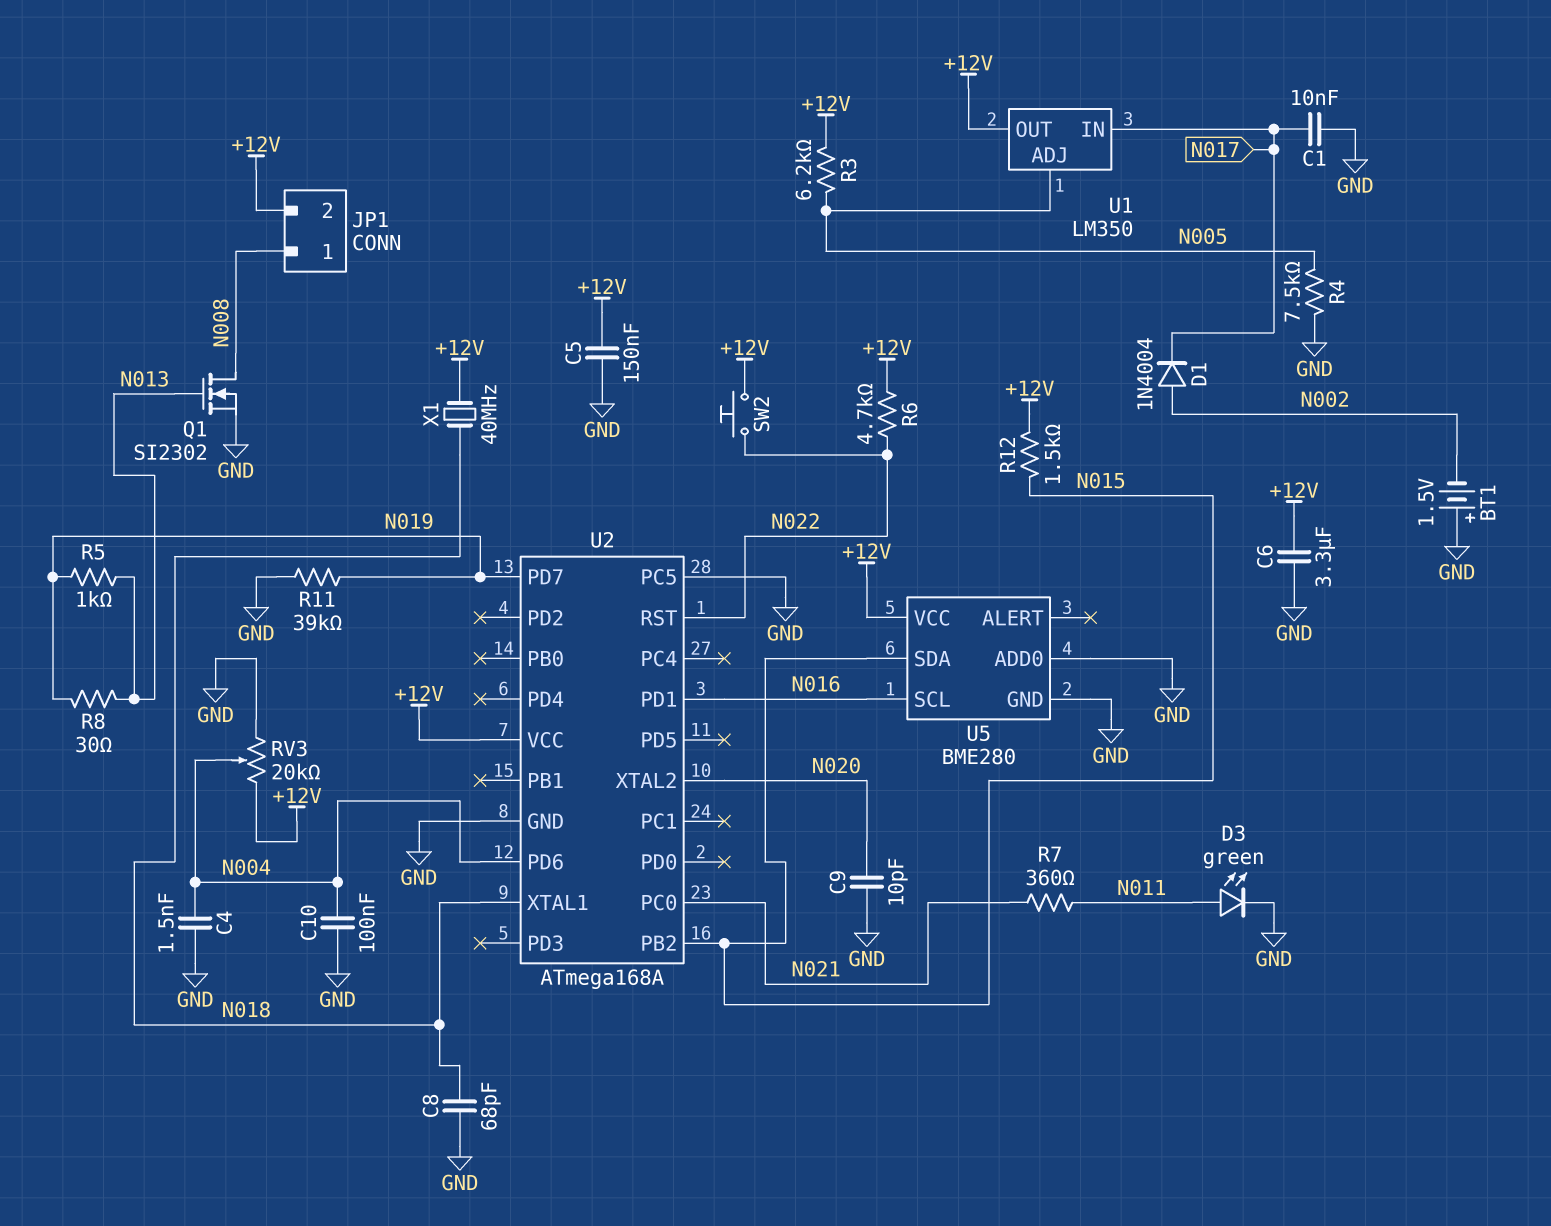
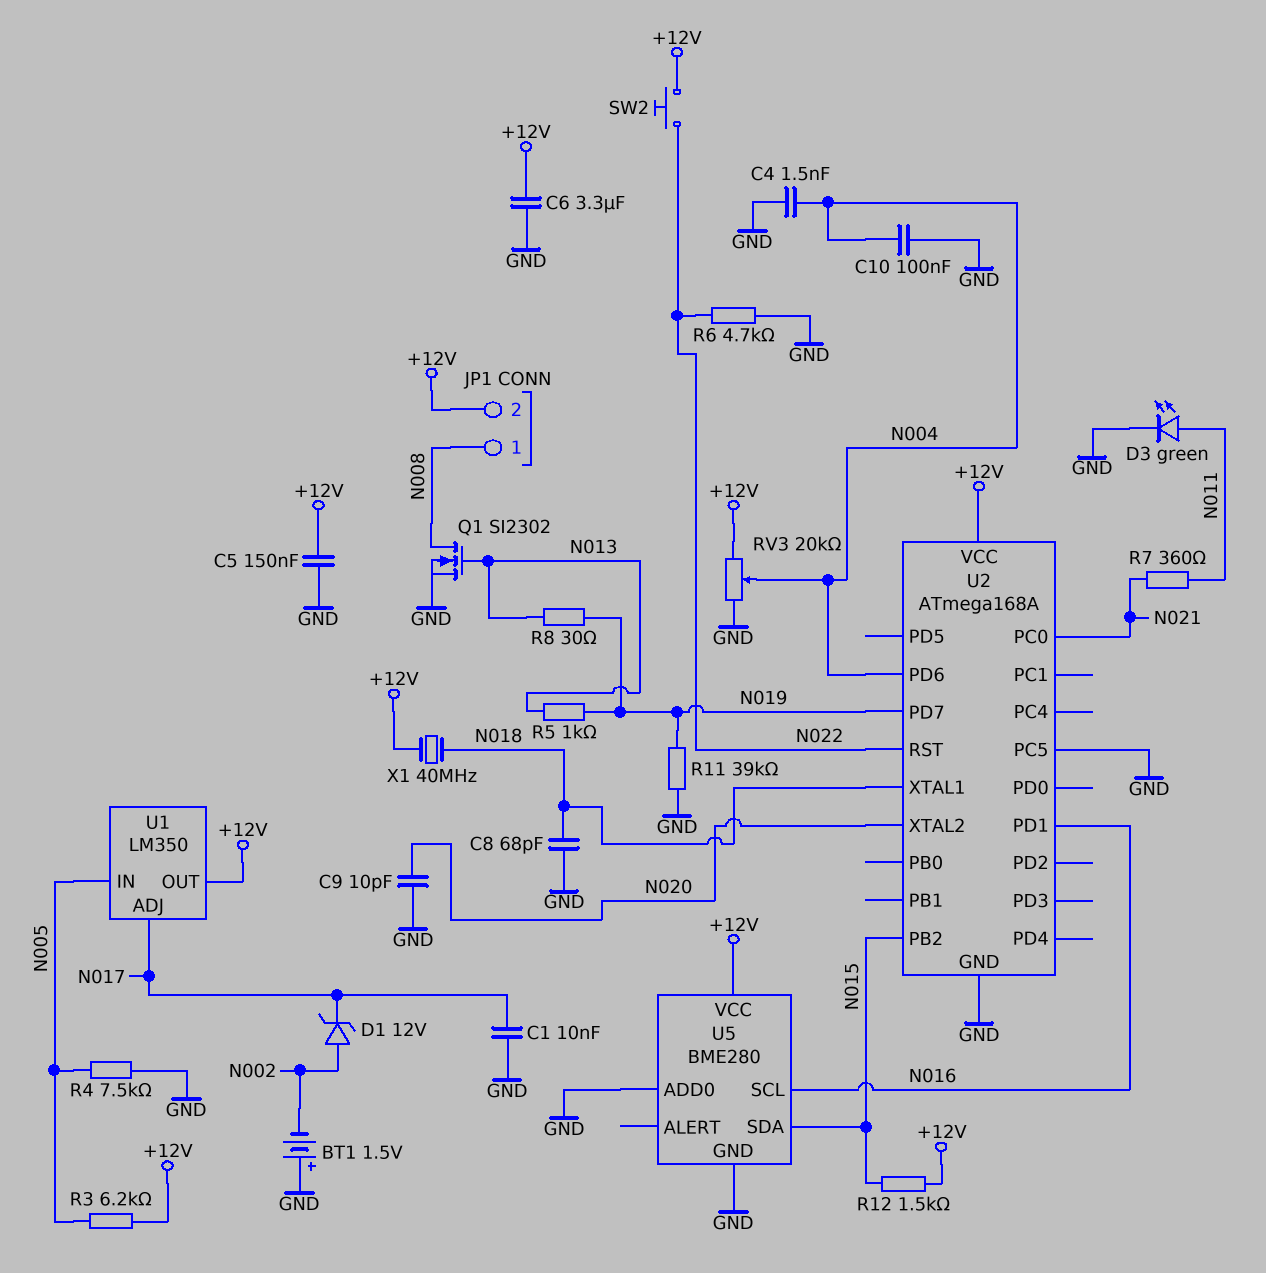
D1: diode 1N4004 (A N002, K N017) -> zener 12V (A N002, K N017)
R6: 4.7k (+12V, N022) -> 4.7k (GND, N022)
U1 pin ADJ: N005 -> N017
U1 pin IN: N017 -> N005

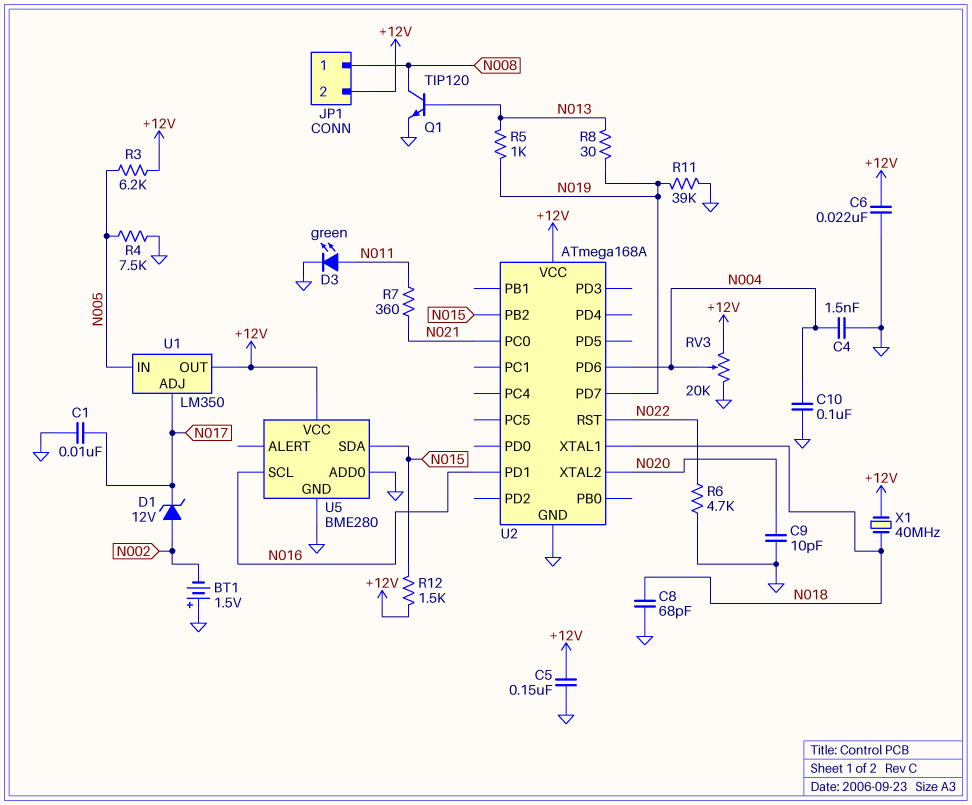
C6: 3.3uF (+12V, GND) -> 22nF (+12V, GND)
Q1: NMOS SI2302 (G N013, D N008, S GND) -> NPN TIP120 (B N013, C N008, E GND)
SW2: button (+12V, N022) -> none
U2 pin PC5: GND -> none

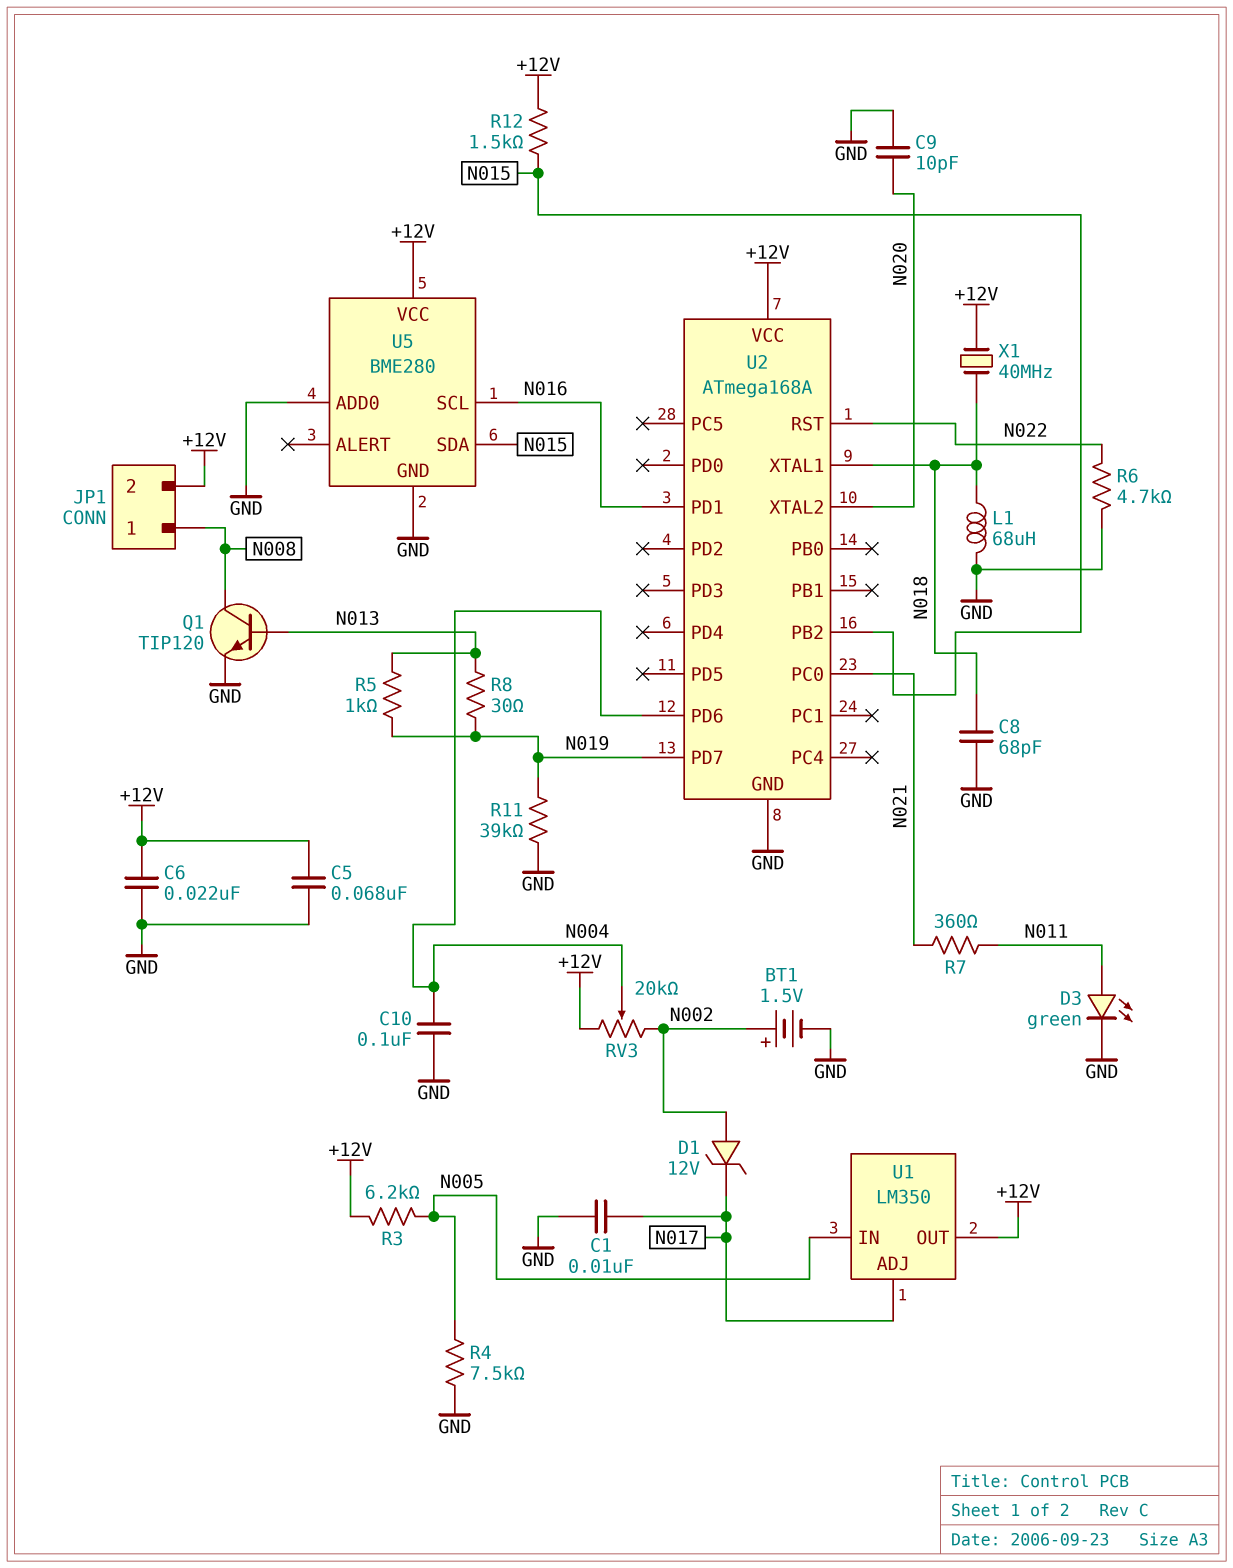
BT1: 1.5V (plus GND, minus N002) -> 1.5V (plus N002, minus GND)
C4: 1.5nF (GND, N004) -> none
C5: 150nF (+12V, GND) -> 68nF (+12V, GND)
L1: none -> 68uH (GND, N018)
RV3: 20k (+12V, GND, wiper N004) -> 20k (+12V, N002, wiper N004)

